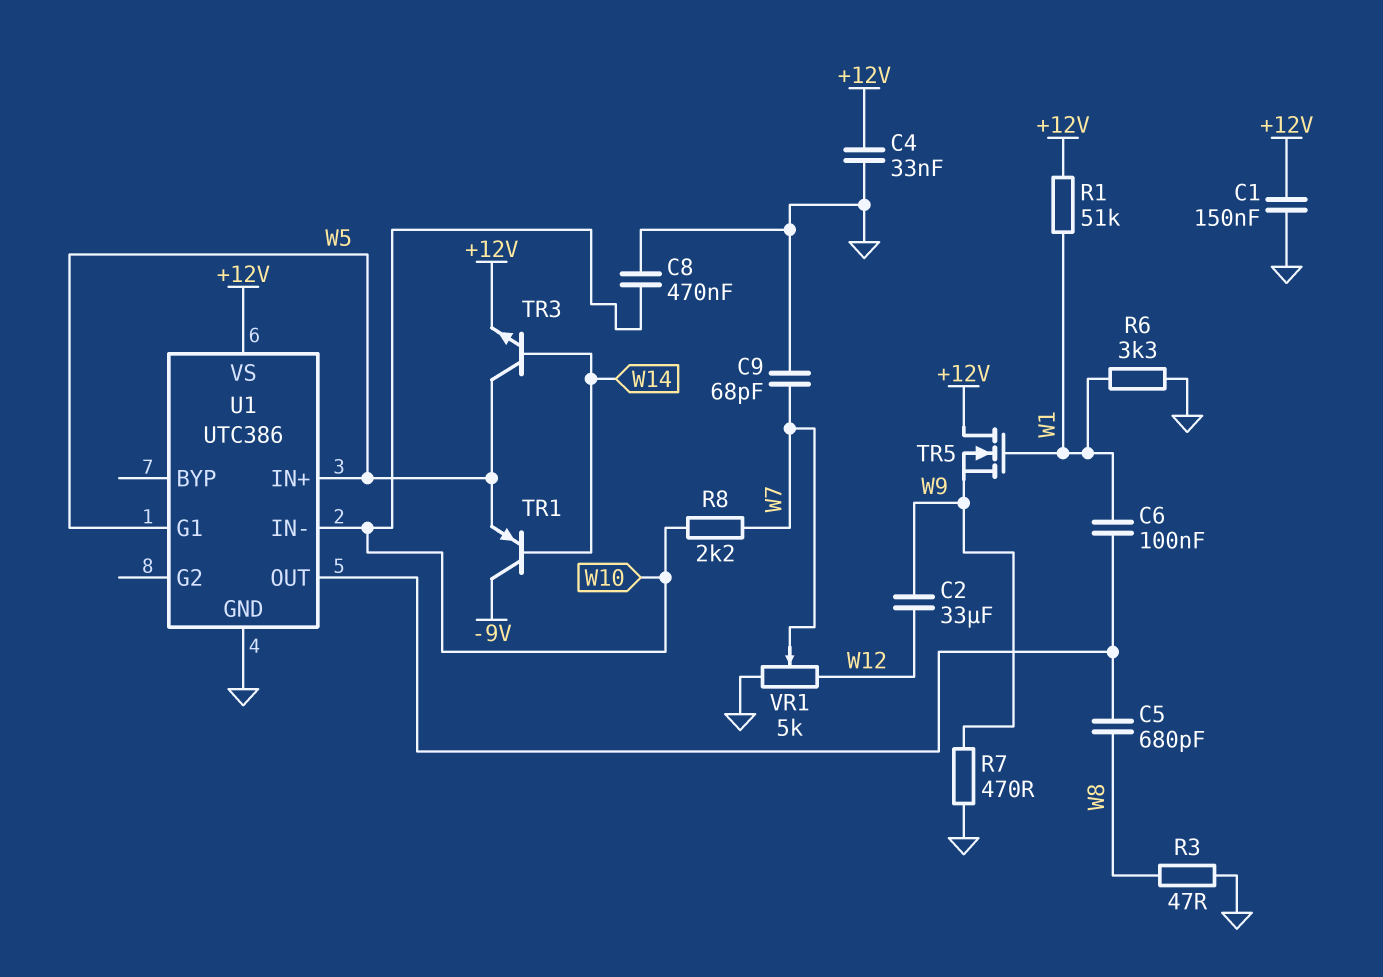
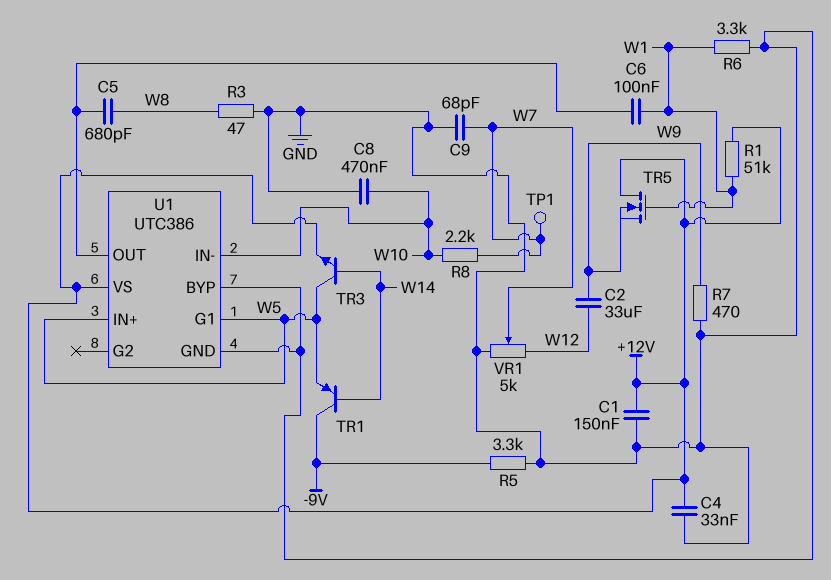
R5: none -> 3.3k (-9V, GND)
TP1: none -> test point (W7)
U1 pin BYP: none -> GND

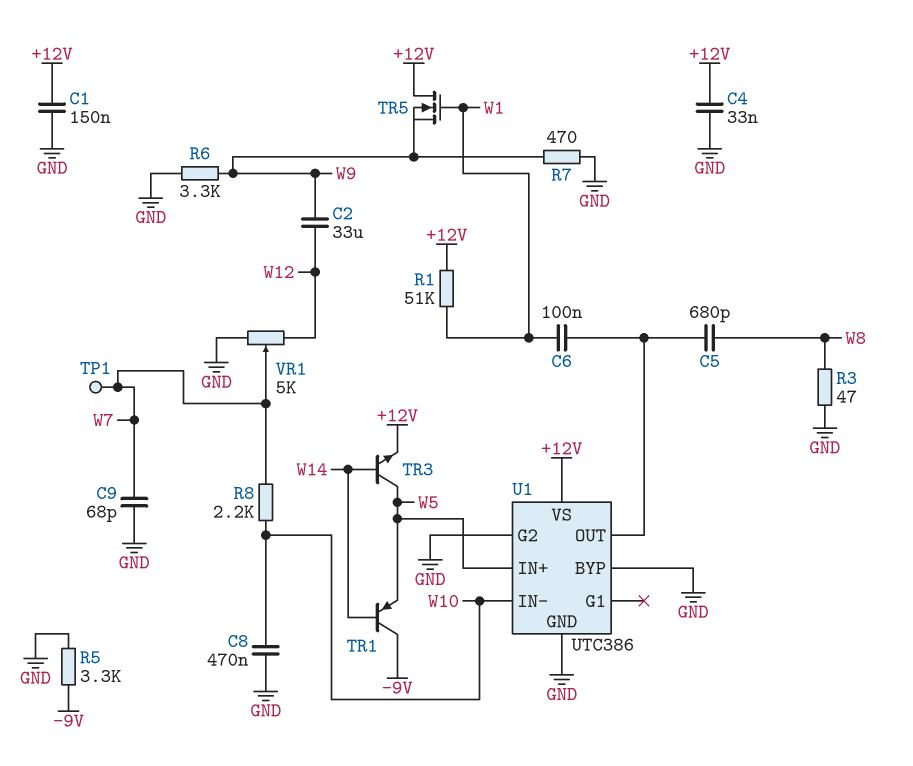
R6: 3.3k (GND, W1) -> 3.3k (GND, W9)
U1 pin G1: W5 -> none
U1 pin G2: none -> GND

